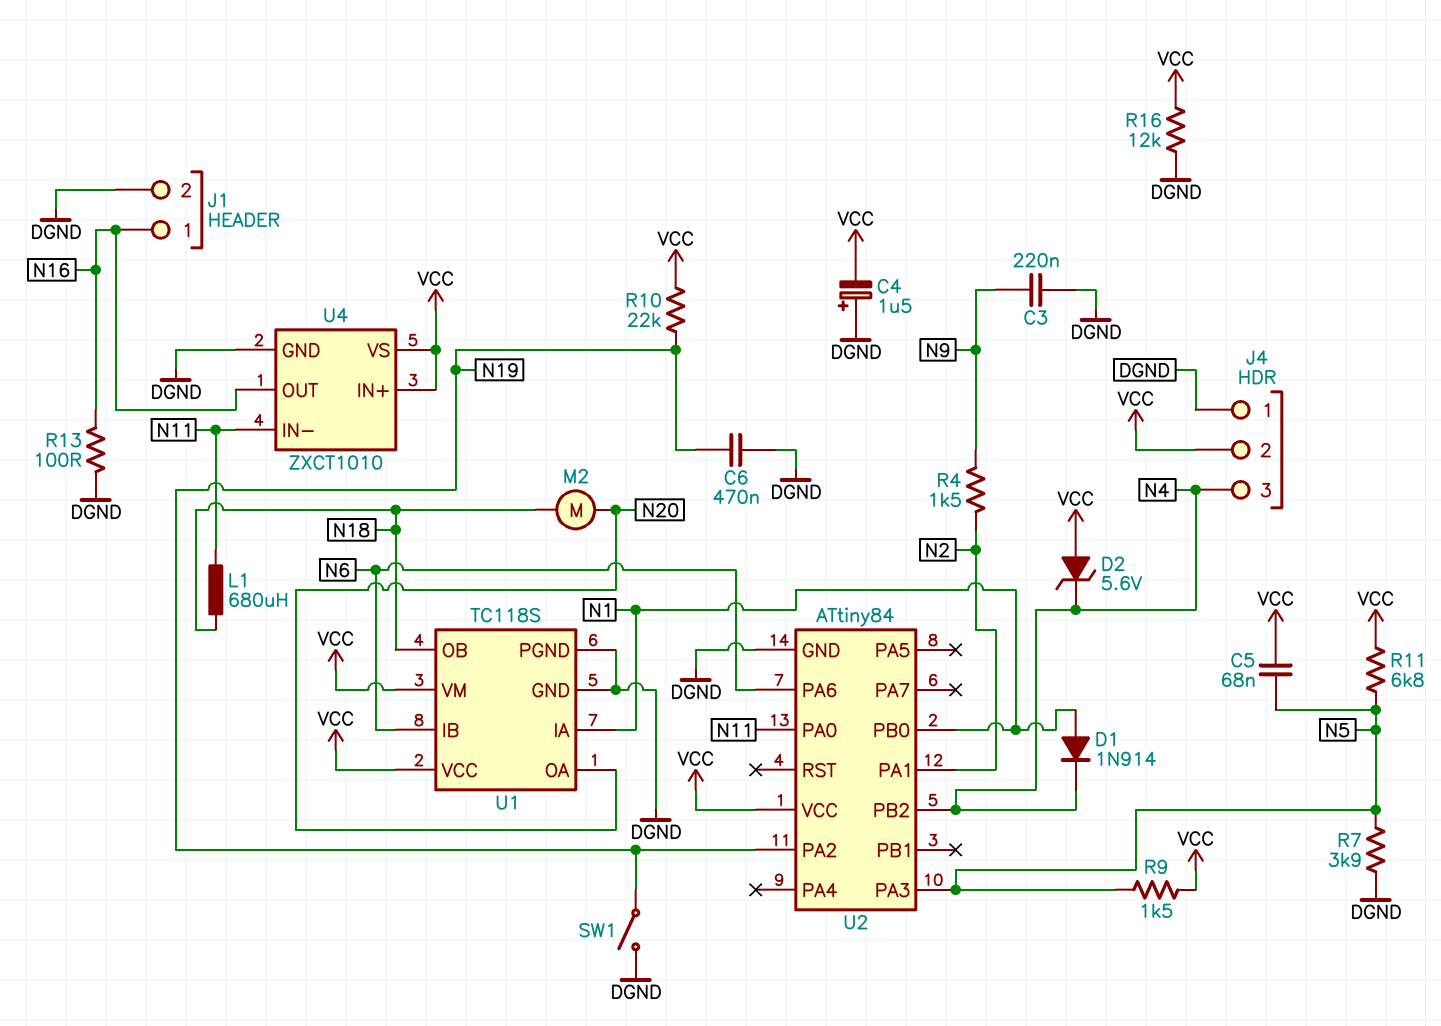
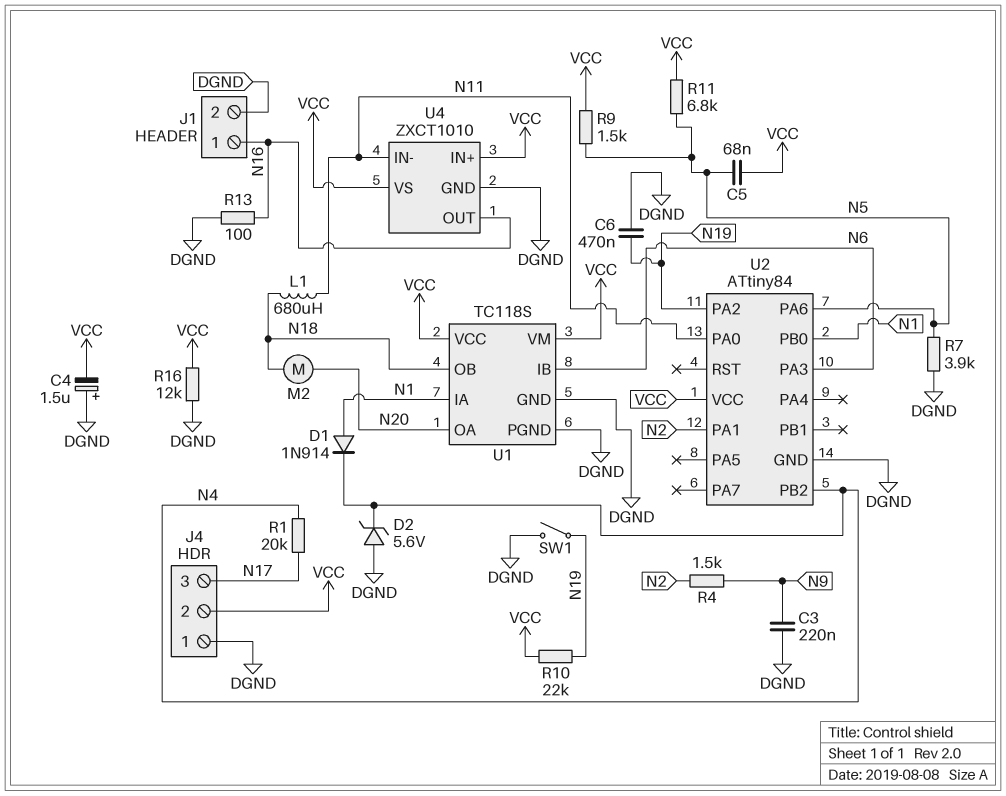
D2: zener 5.6V (A VCC, K N4) -> zener 5.6V (A DGND, K N4)
J4 pin 3: N4 -> N17
R1: none -> 20k (N4, N17)
U2 pin PA3: N5 -> N6
U2 pin PA6: N6 -> N5

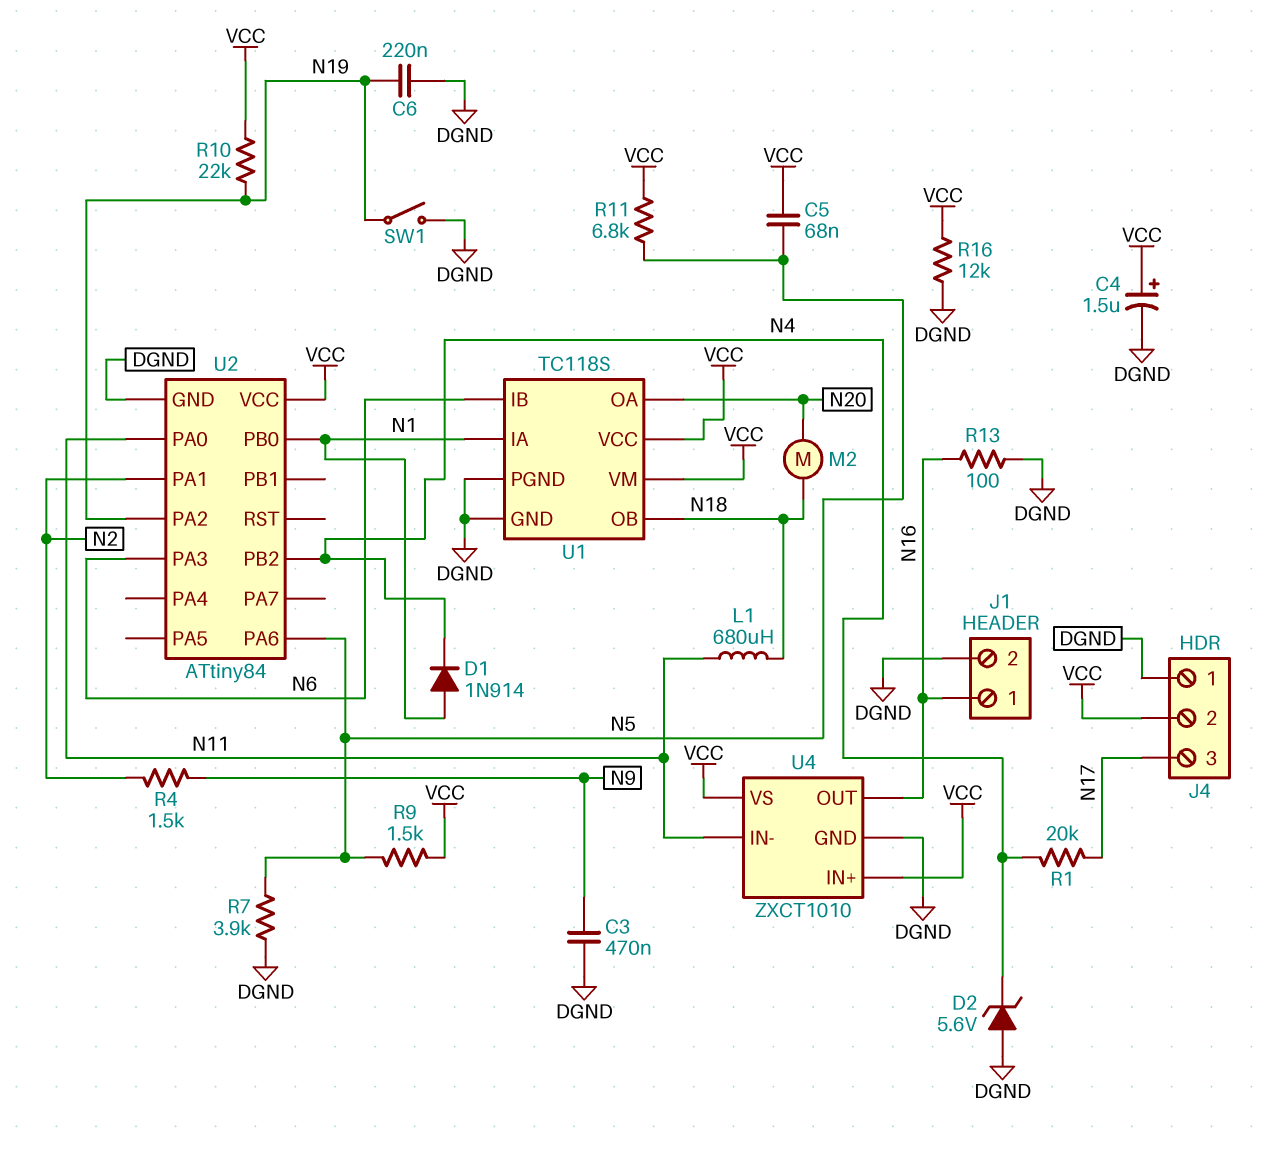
C3: 220nF (DGND, N9) -> 470nF (DGND, N9)
C4: 1.5uF (plus DGND, minus VCC) -> 1.5uF (plus VCC, minus DGND)
C6: 470nF (DGND, N19) -> 220nF (DGND, N19)

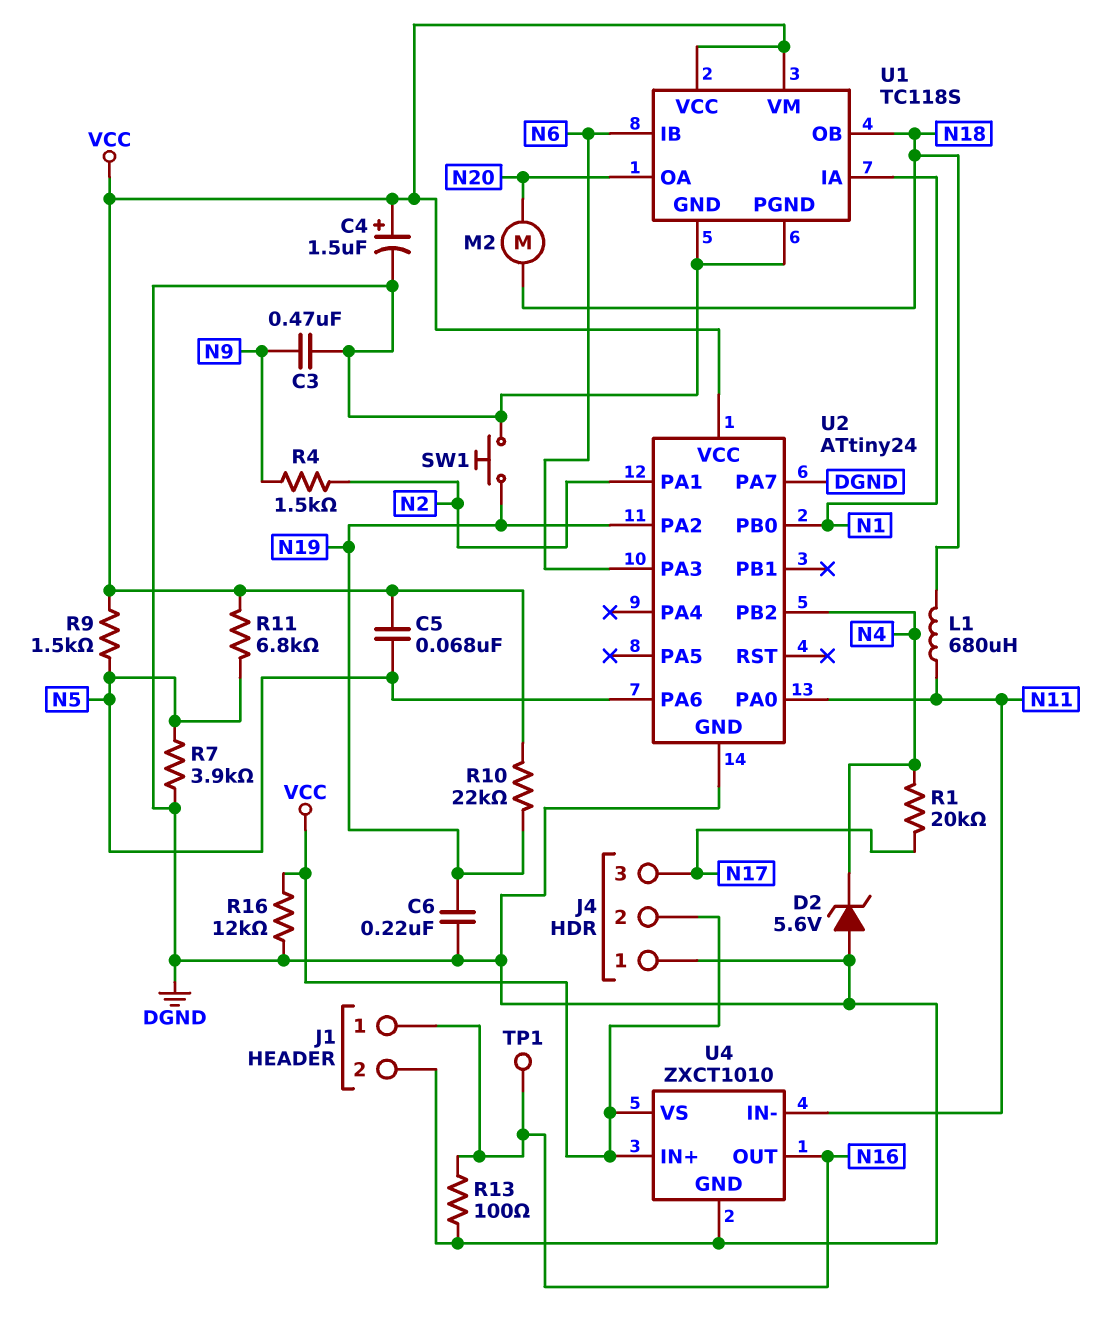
D1: diode 1N914 (A N1, K N4) -> none
SW1: switch (DGND, N19) -> button (DGND, N19)
TP1: none -> test point (N16)
U2: ATtiny84 -> ATtiny24
U2 pin PA7: none -> DGND

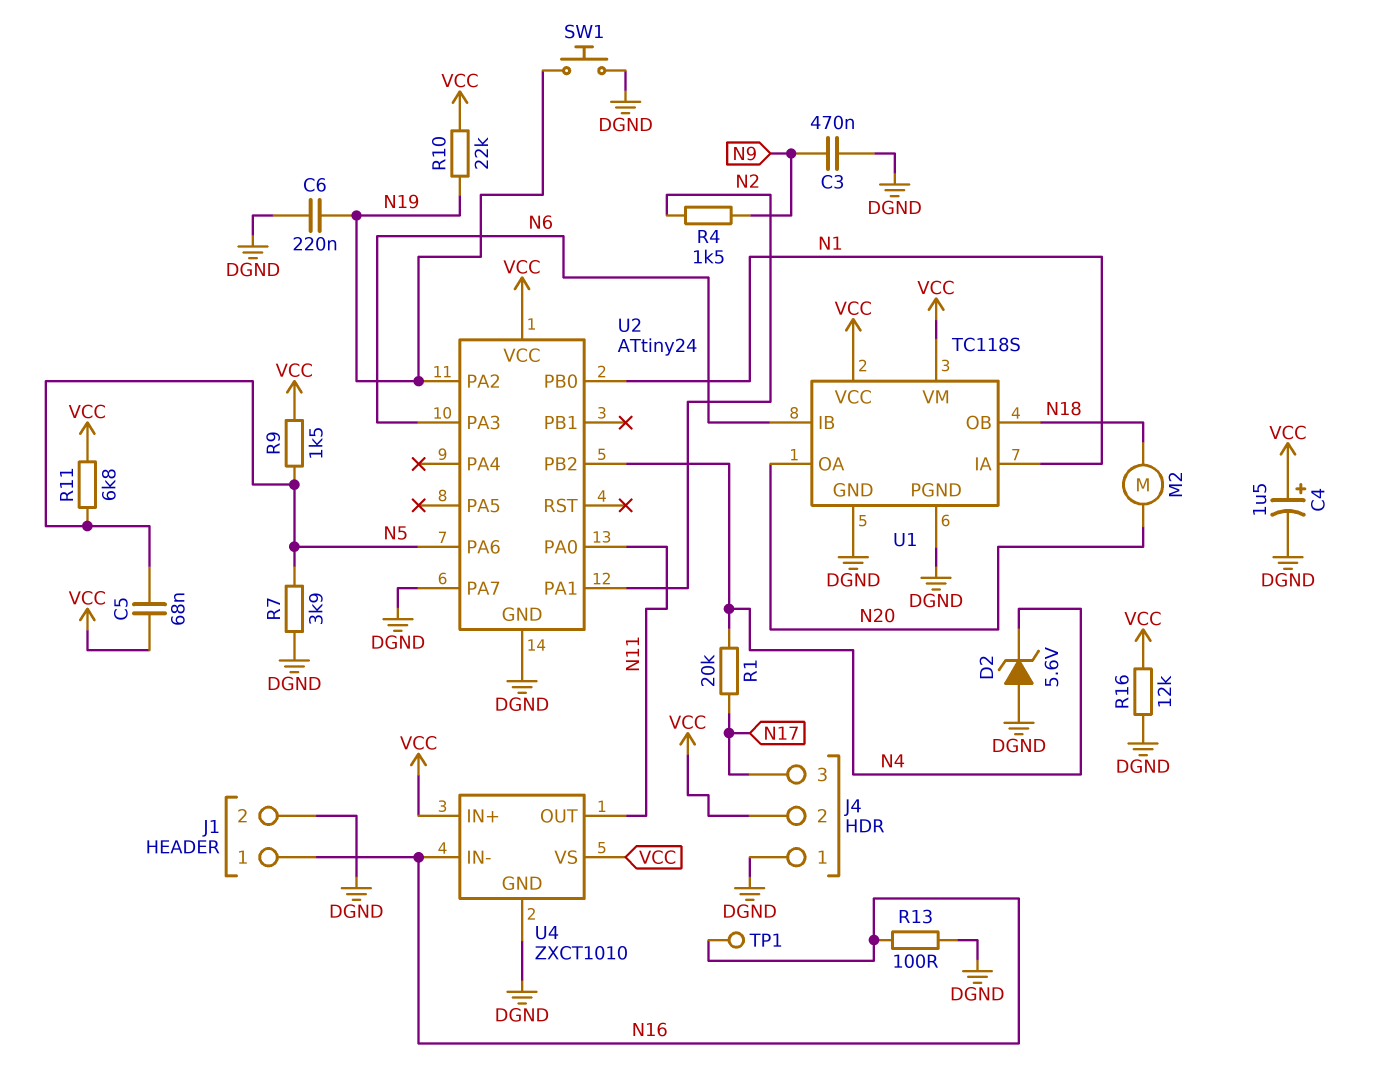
L1: 680uH (N11, N18) -> none
U4 pin IN-: N11 -> N16
U4 pin OUT: N16 -> N11

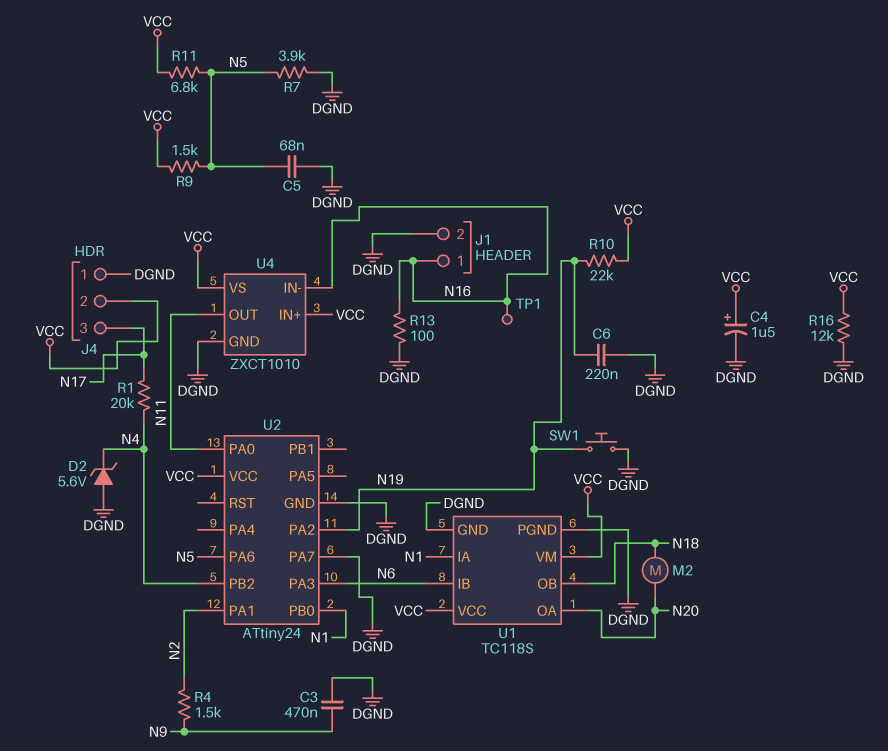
C5: 68nF (N5, VCC) -> 68nF (DGND, N5)

